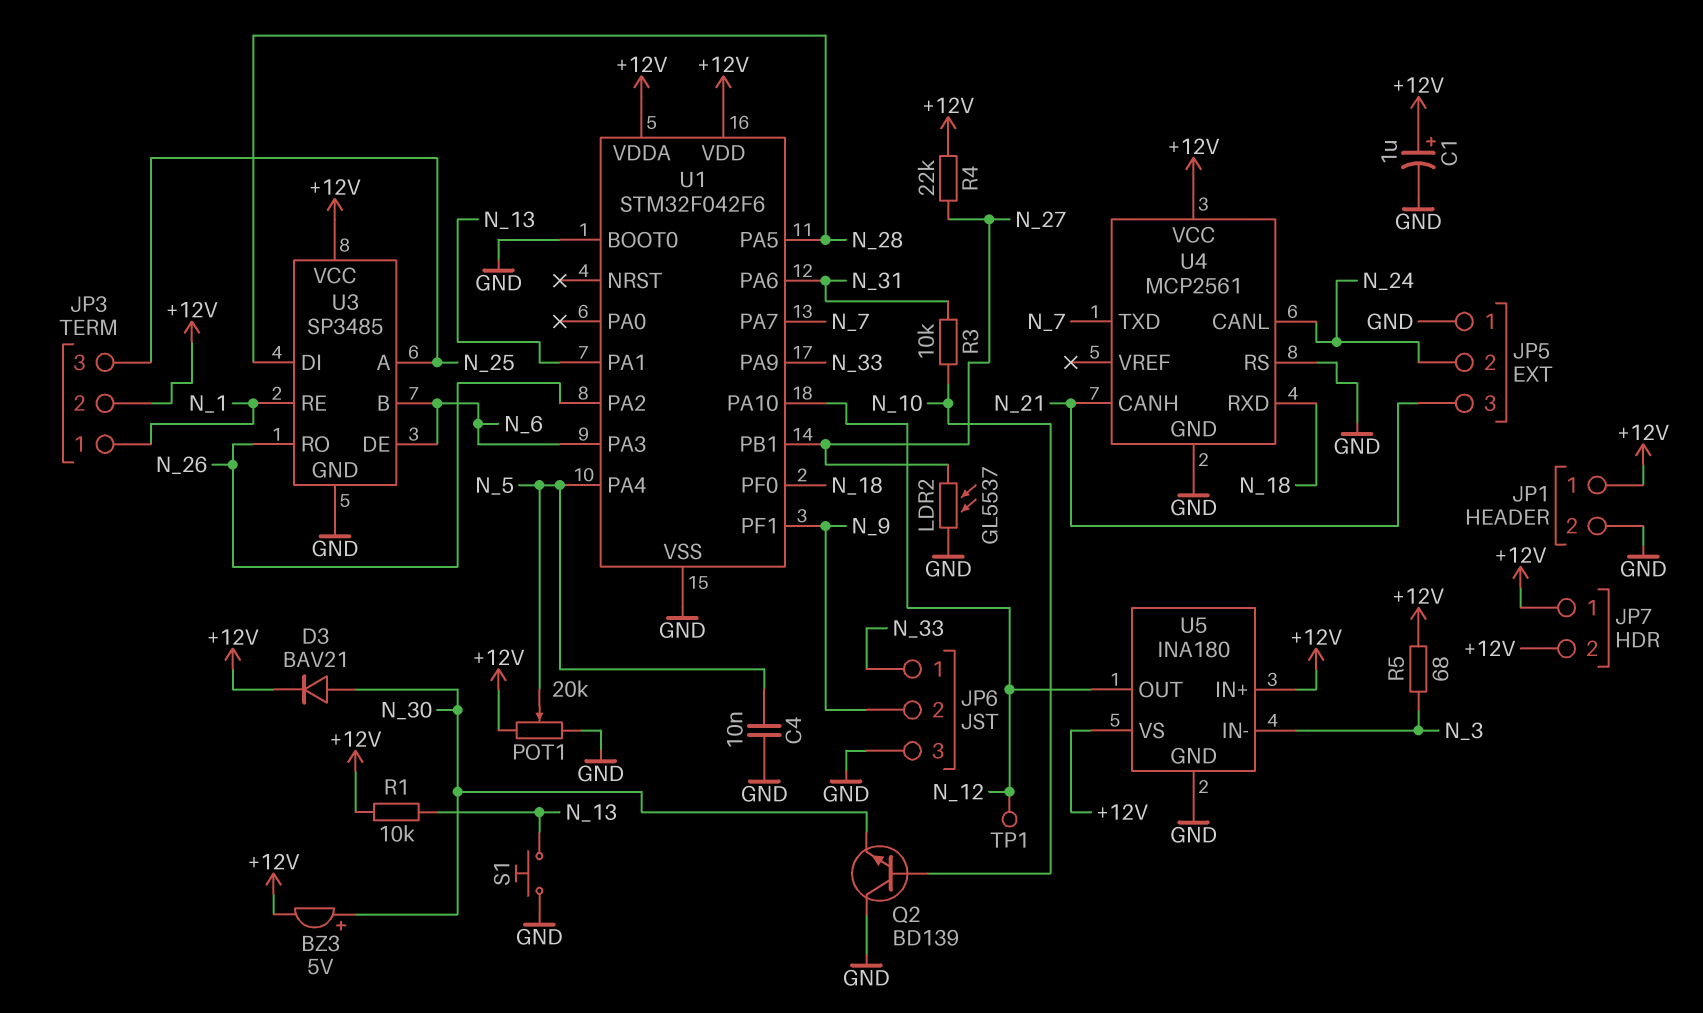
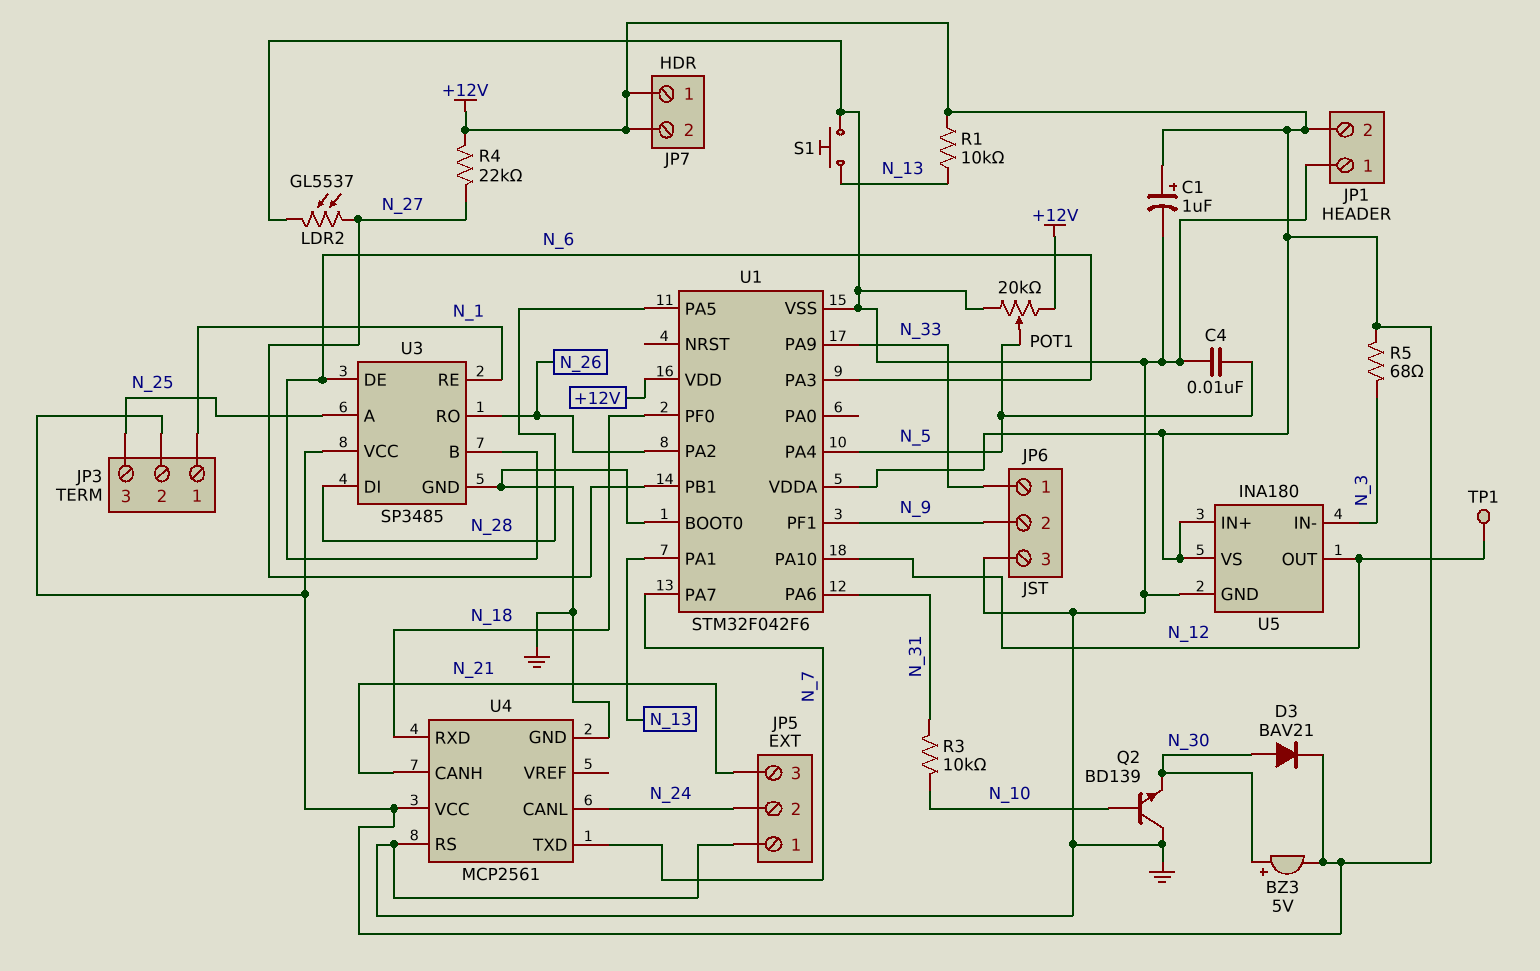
JP1 pin 1: +12V -> GND
JP1 pin 2: GND -> +12V

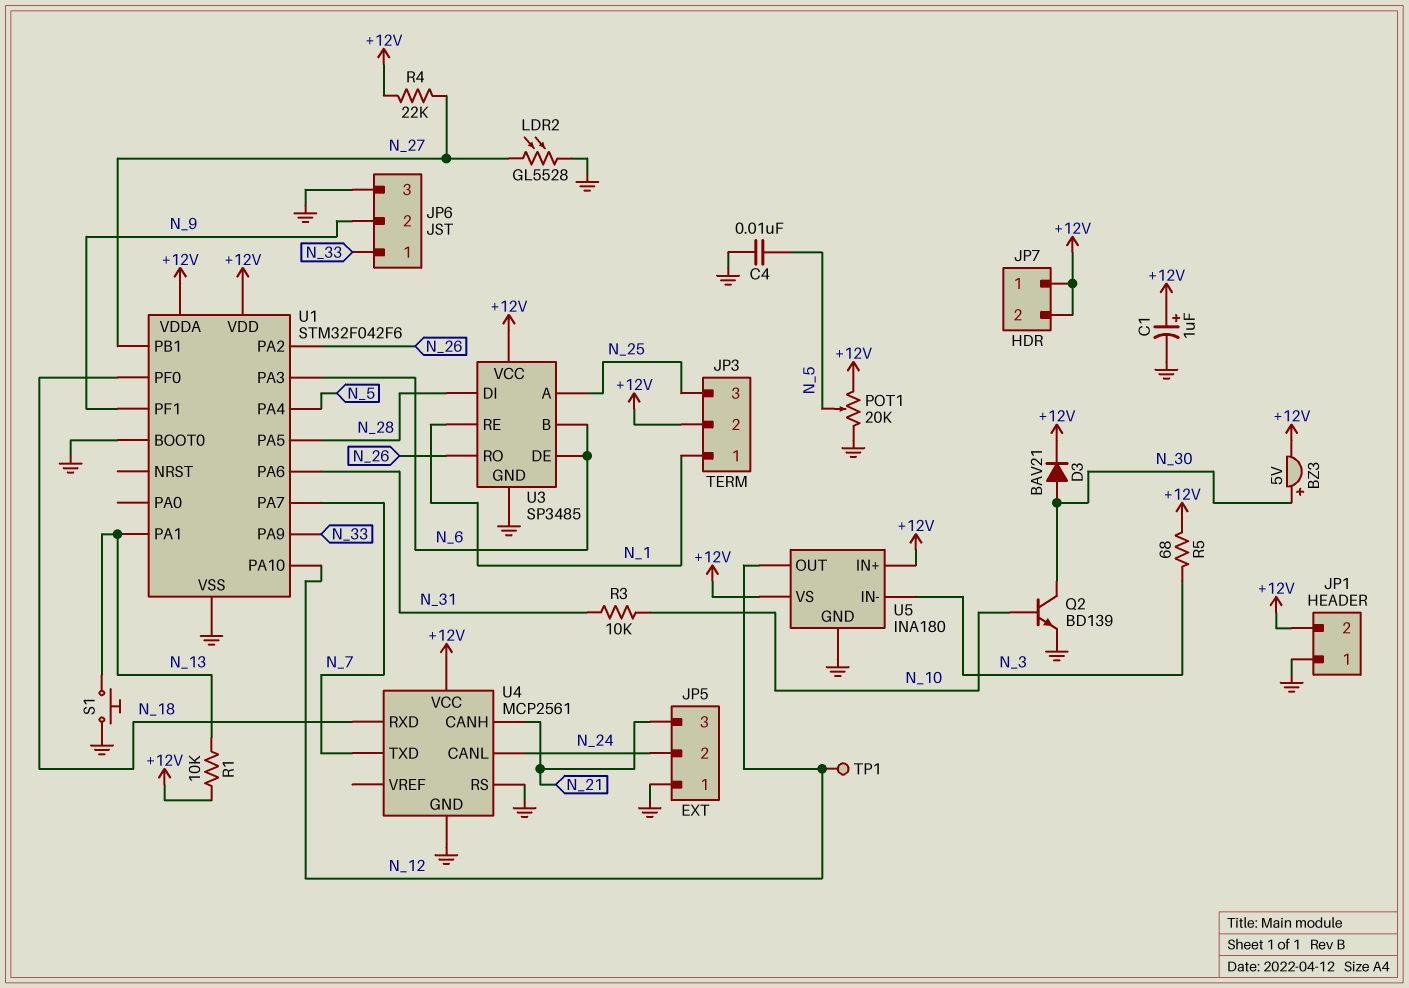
LDR2: GL5537 (GND, N_27) -> GL5528 (GND, N_27)
Q2: NPN BD139 (B N_10, C GND, E N_30) -> NPN BD139 (B N_10, C N_30, E GND)

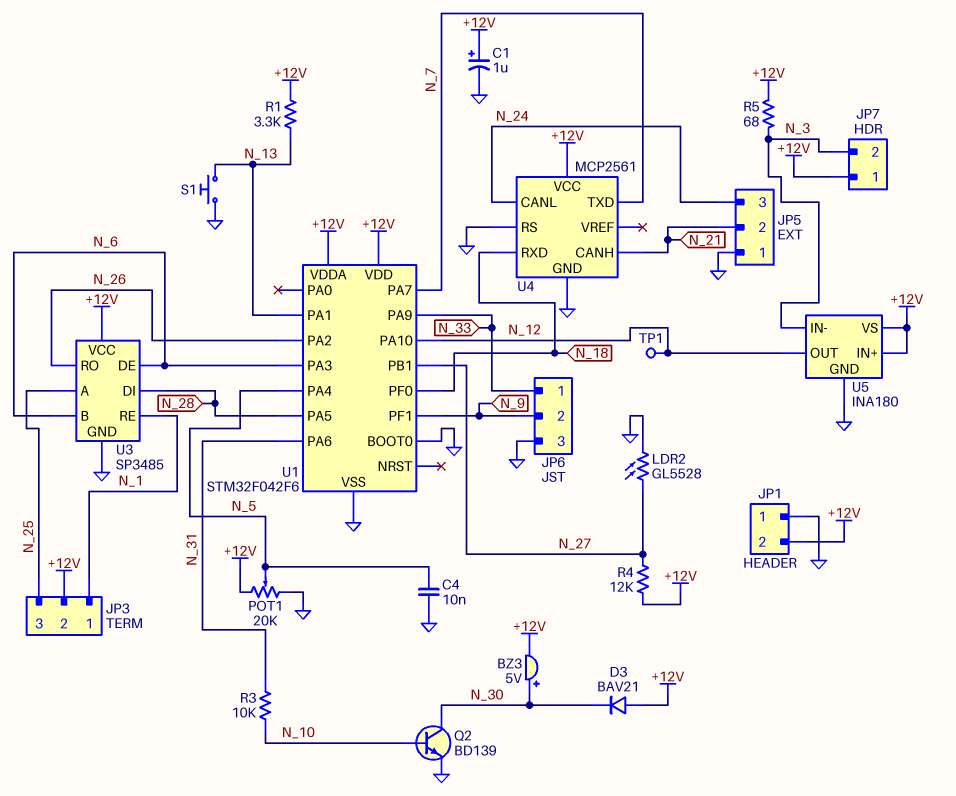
D3: diode BAV21 (A N_30, K +12V) -> diode BAV21 (A +12V, K N_30)
JP5 pin 2: N_24 -> N_21
JP5 pin 3: N_21 -> N_24
JP7 pin 2: +12V -> N_3
R1: 10k (+12V, N_13) -> 3.3k (+12V, N_13)
R4: 22k (+12V, N_27) -> 12k (+12V, N_27)

